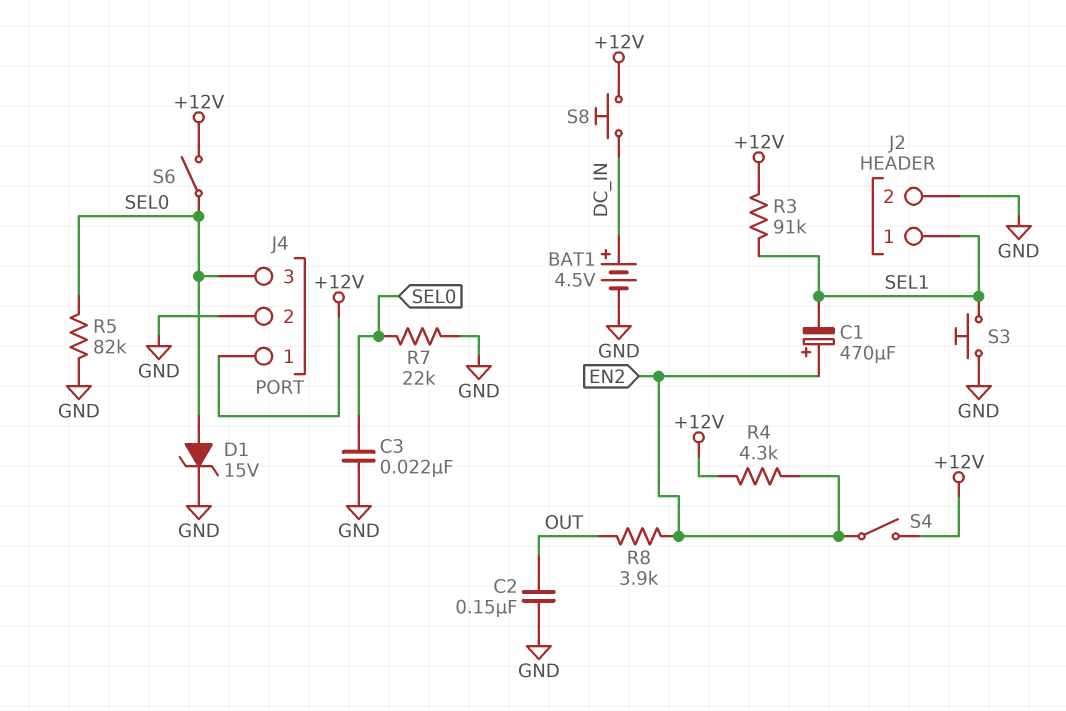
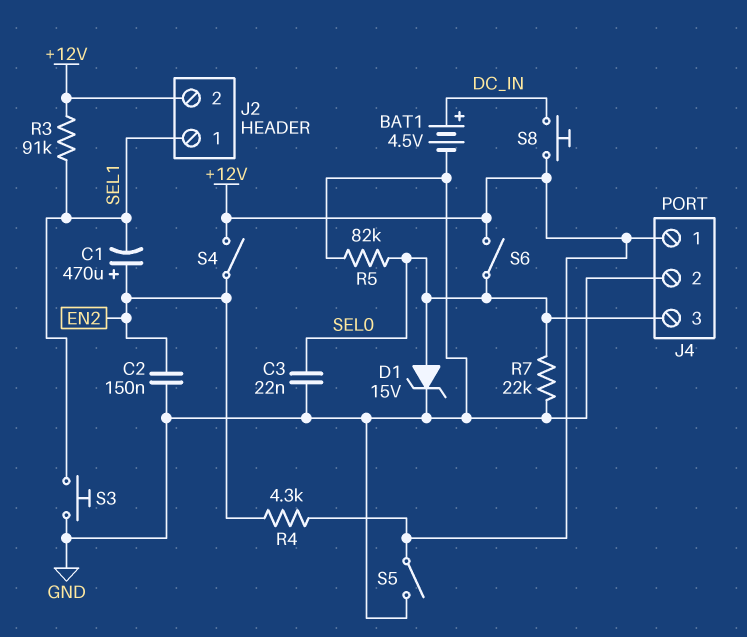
C2: 150nF (GND, OUT) -> 150nF (EN2, GND)
J2 pin 2: GND -> +12V
R8: 3.9k (EN2, OUT) -> none
S5: none -> switch (+12V, GND)

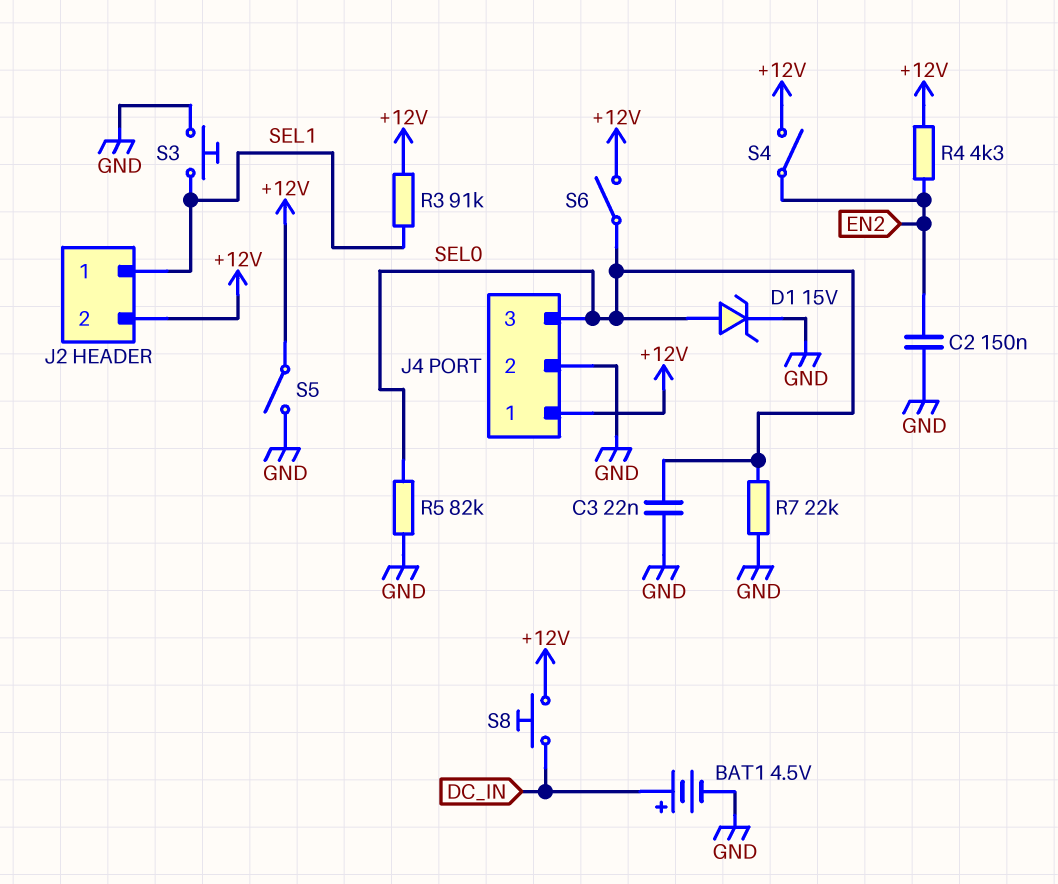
C1: 470uF (plus EN2, minus SEL1) -> none

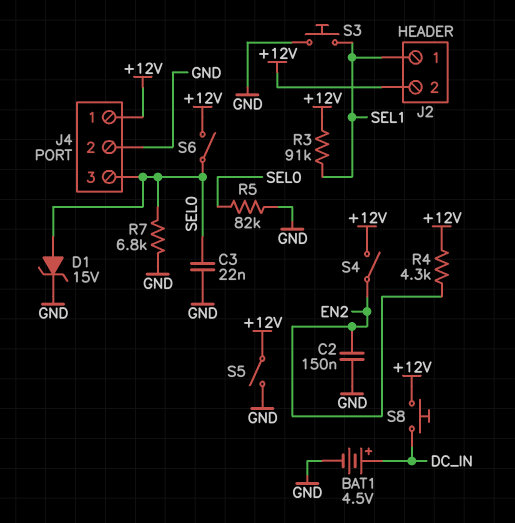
R7: 22k (GND, SEL0) -> 6.8k (GND, SEL0)

